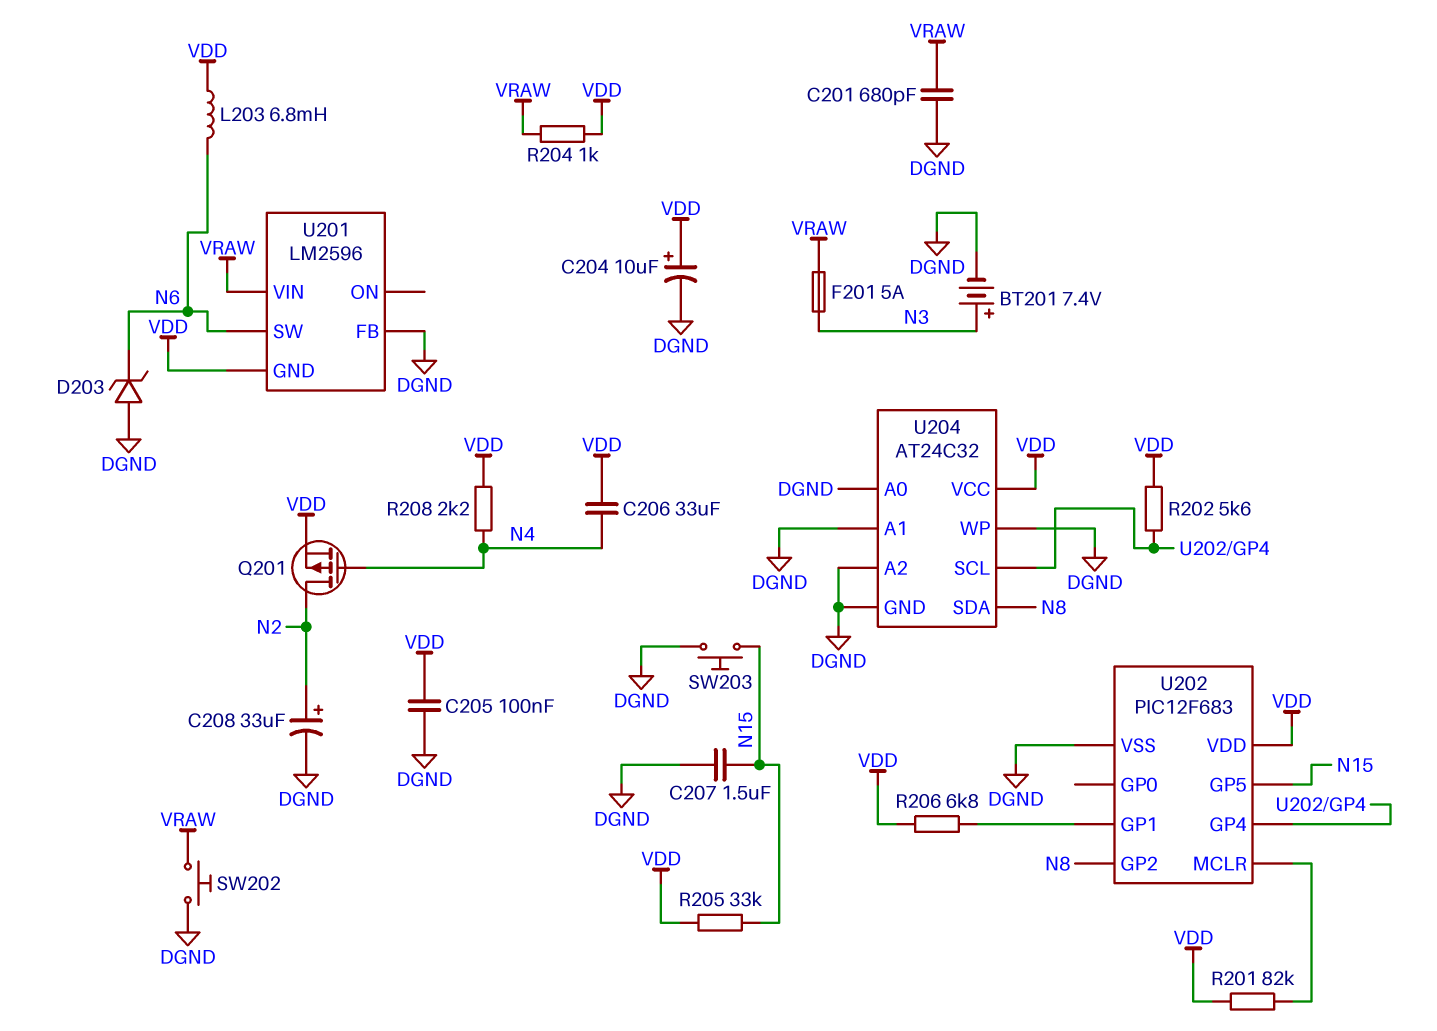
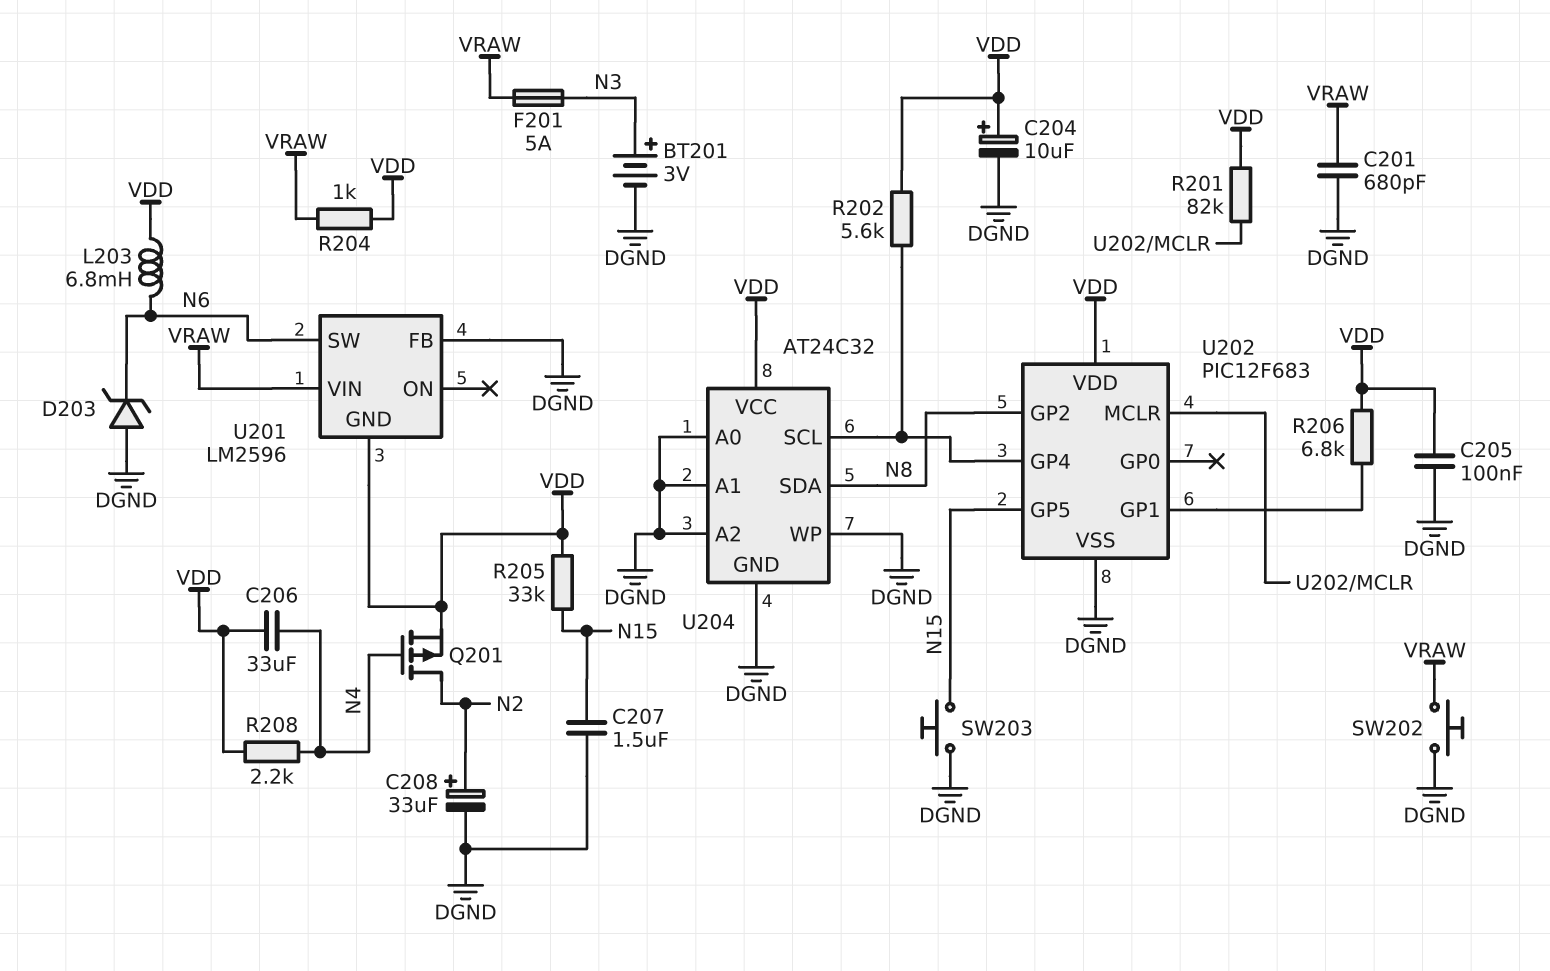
BT201: 7.4V (plus N3, minus DGND) -> 3V (plus N3, minus DGND)

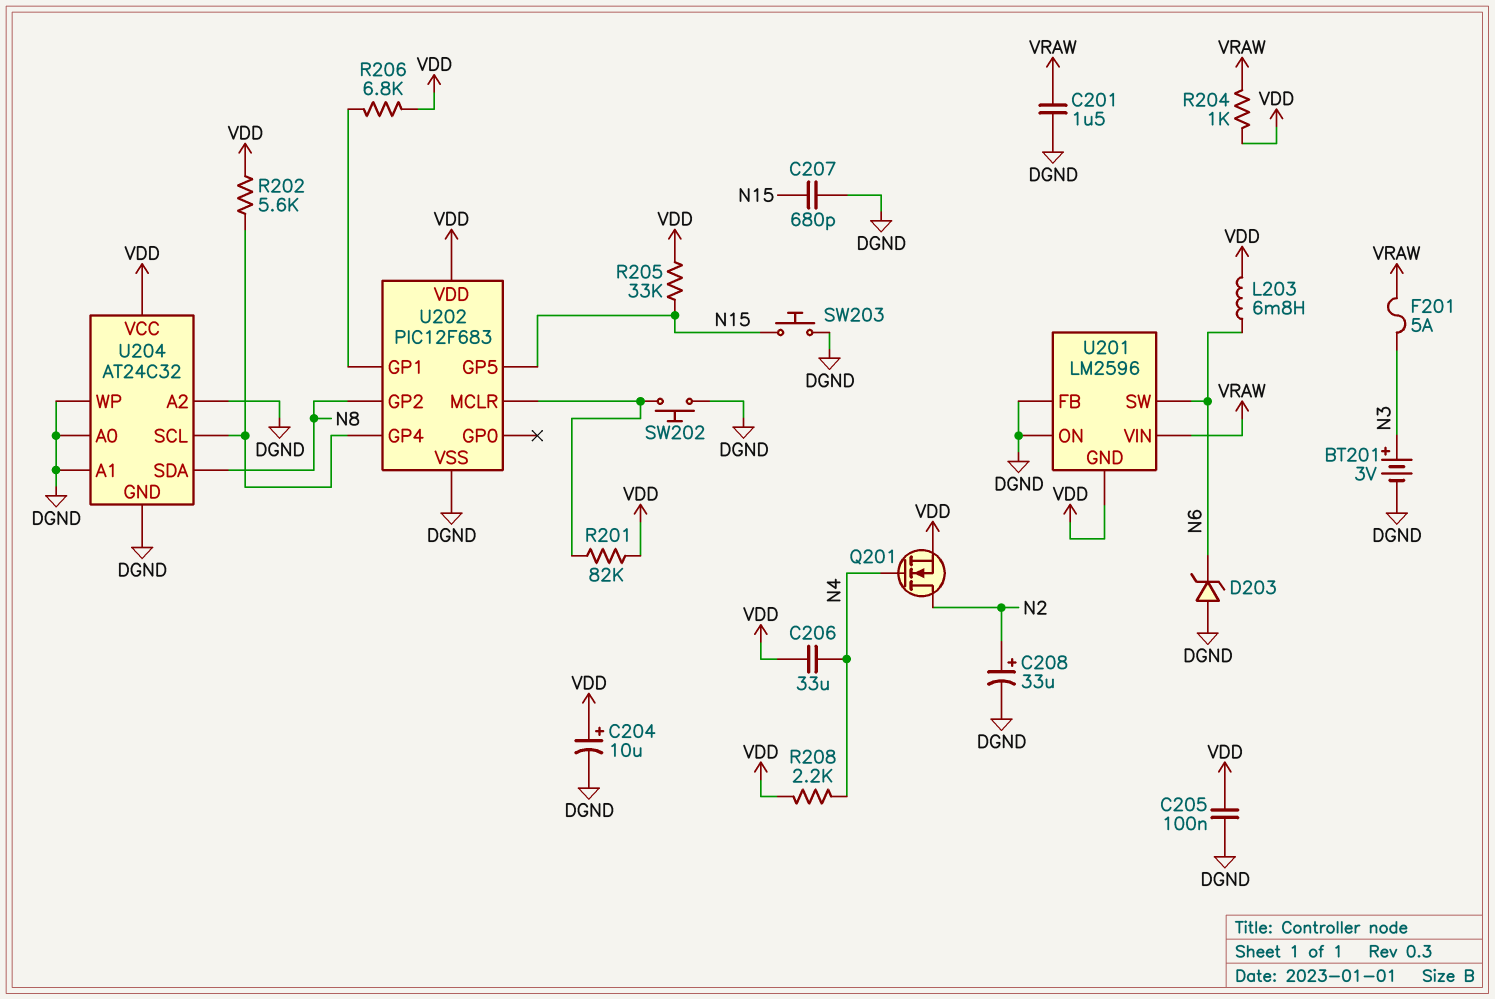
C201: 680pF (DGND, VRAW) -> 1.5uF (DGND, VRAW)
C207: 1.5uF (DGND, N15) -> 680pF (DGND, N15)
Q201: PMOS (G N4, D N2, S VDD) -> NMOS (G N4, D N2, S VDD)
SW202: button (DGND, VRAW) -> button (DGND, U202/MCLR)
U201 pin ON: none -> DGND

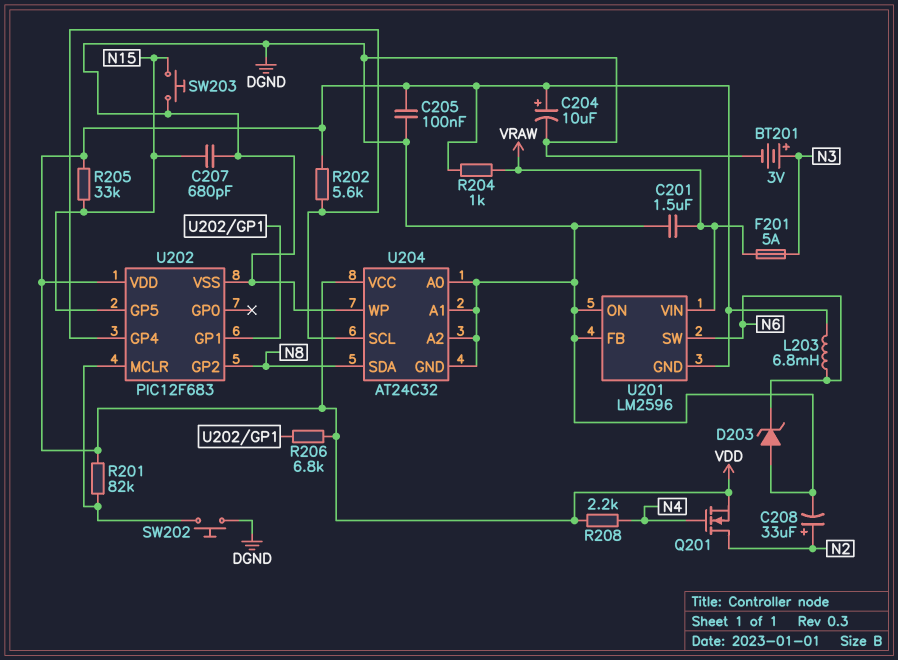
C206: 33uF (N4, VDD) -> none

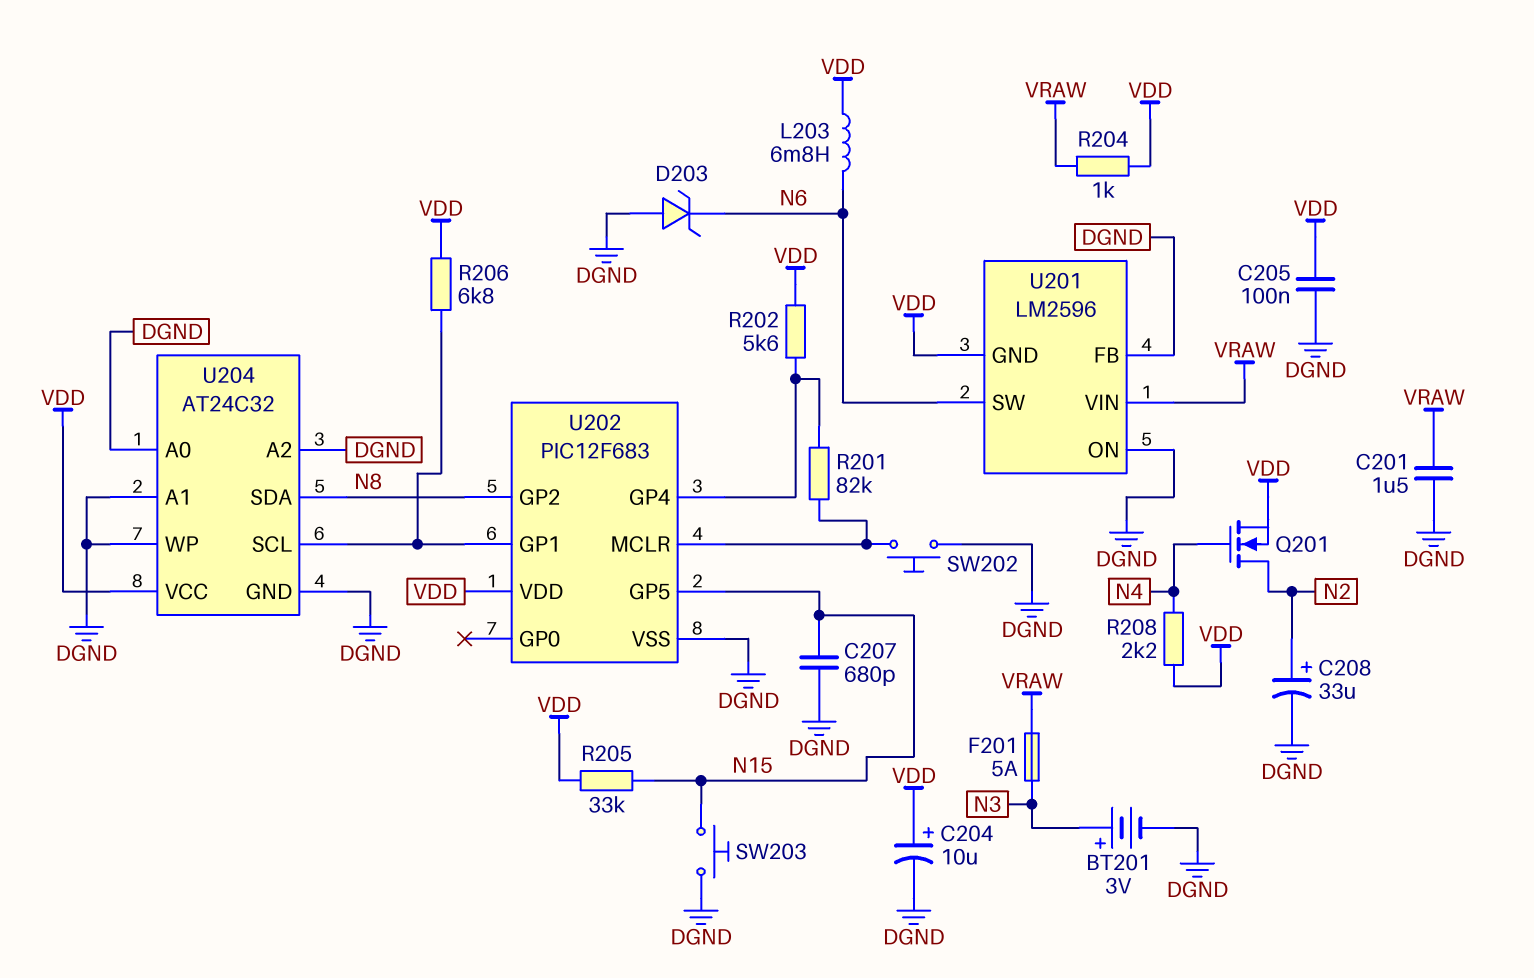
R201: 82k (U202/MCLR, VDD) -> 82k (U202/GP4, U202/MCLR)
U204 pin SCL: U202/GP4 -> U202/GP1

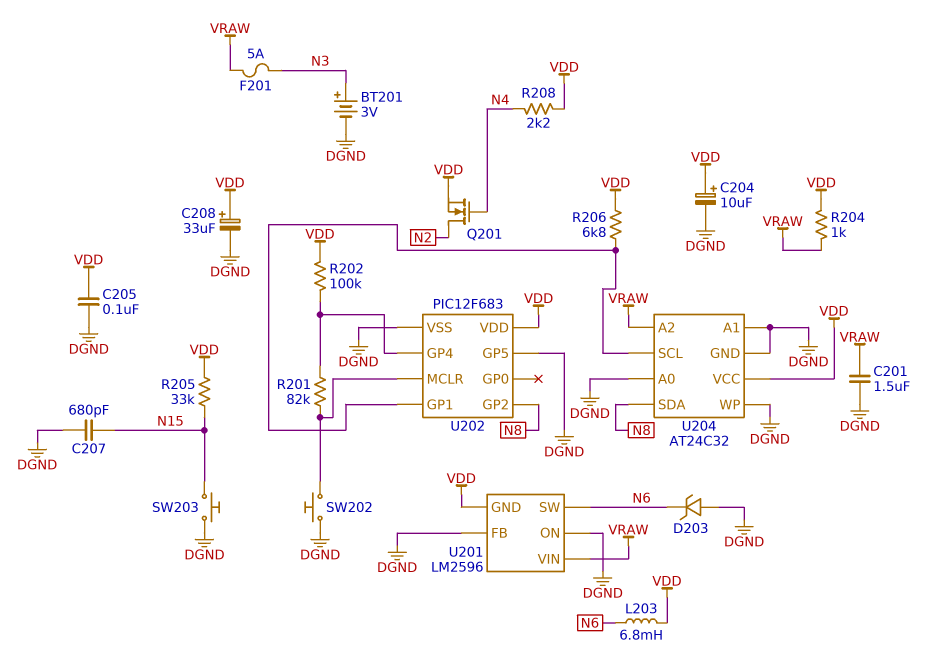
C208: 33uF (plus N2, minus DGND) -> 33uF (plus VDD, minus DGND)
R202: 5.6k (U202/GP4, VDD) -> 100k (U202/GP4, VDD)
U202 pin GP5: N15 -> DGND
U204 pin A2: DGND -> VRAW

